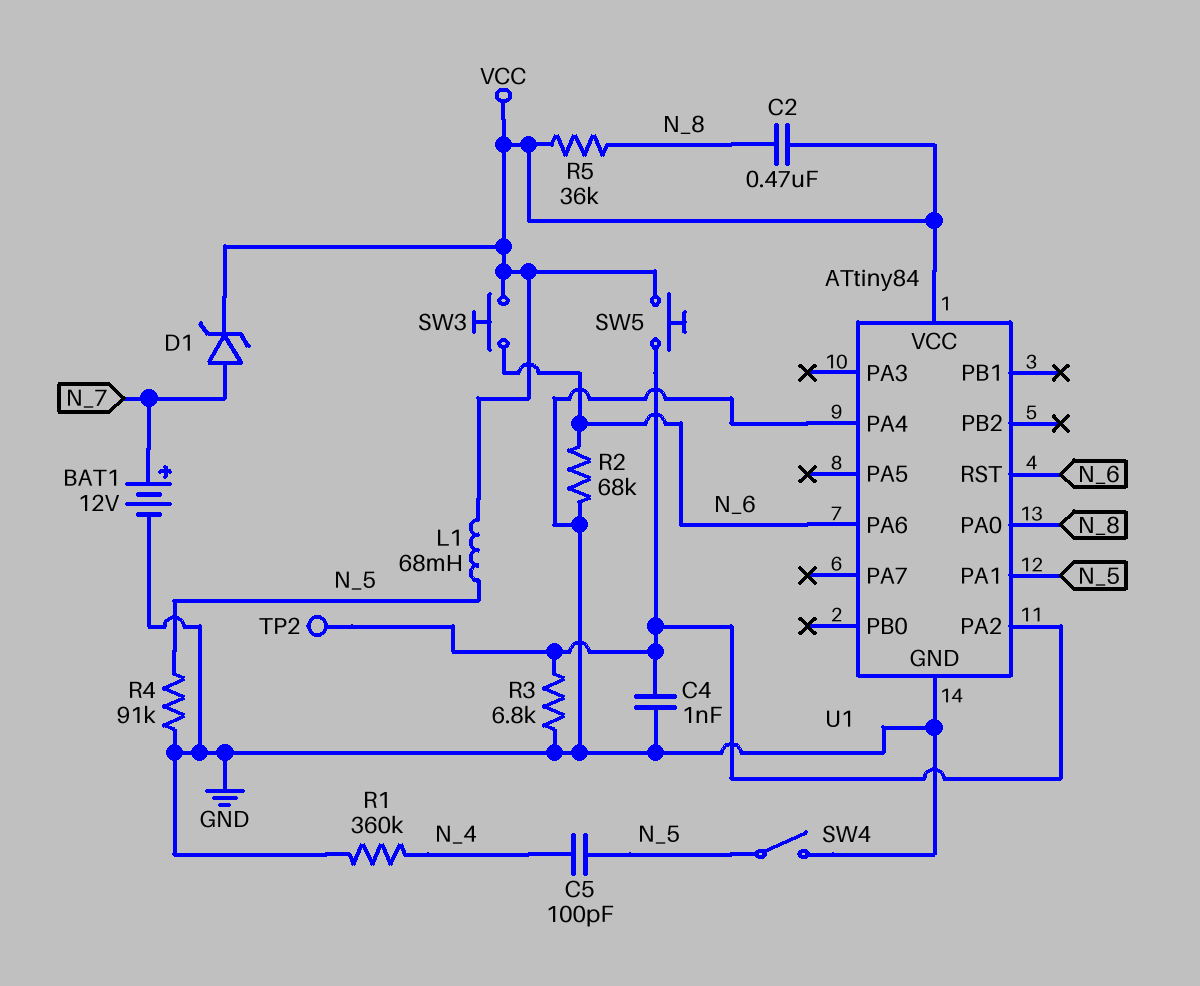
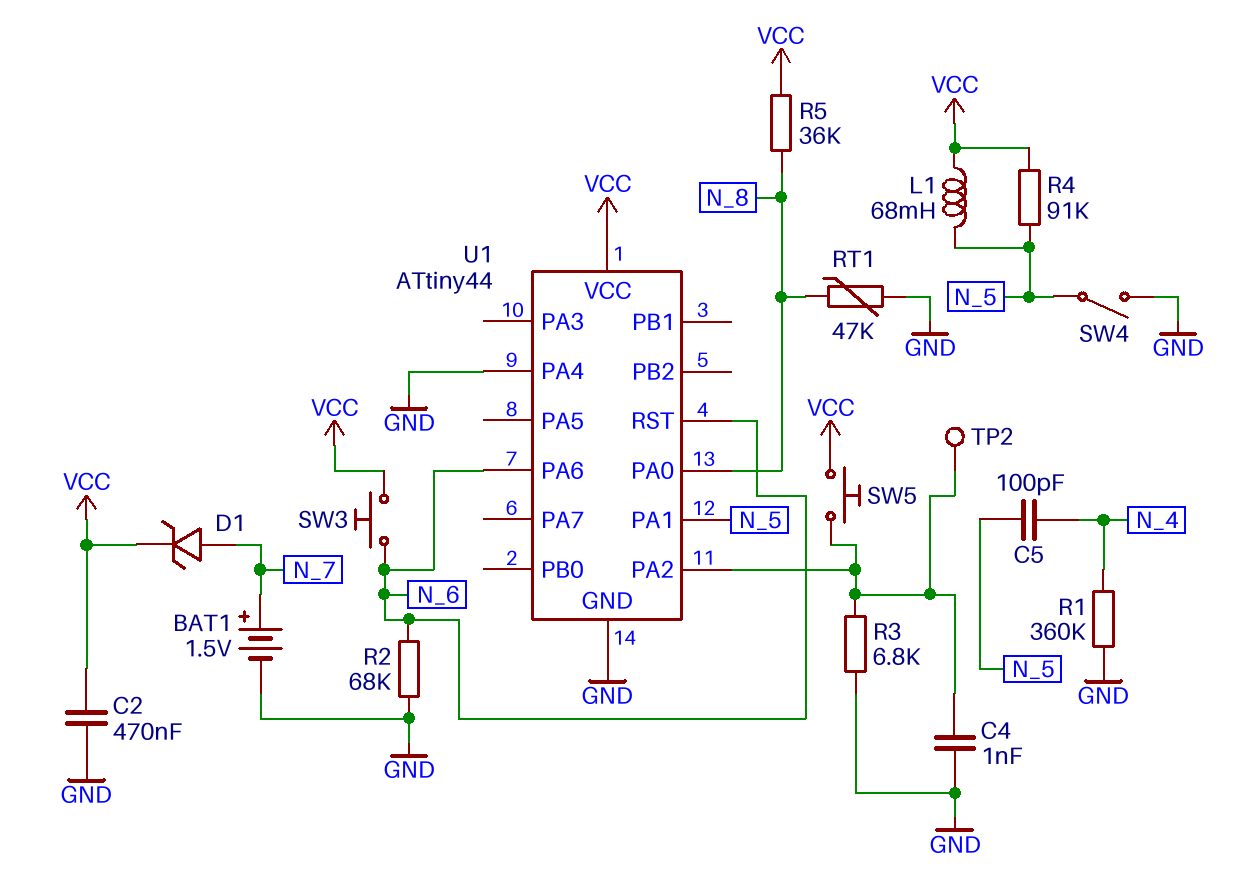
BAT1: 12V (plus N_7, minus GND) -> 1.5V (plus N_7, minus GND)
C2: 470nF (N_8, VCC) -> 470nF (GND, VCC)
R4: 91k (GND, N_5) -> 91k (N_5, VCC)
RT1: none -> 47k (GND, N_8)
U1: ATtiny84 -> ATtiny44

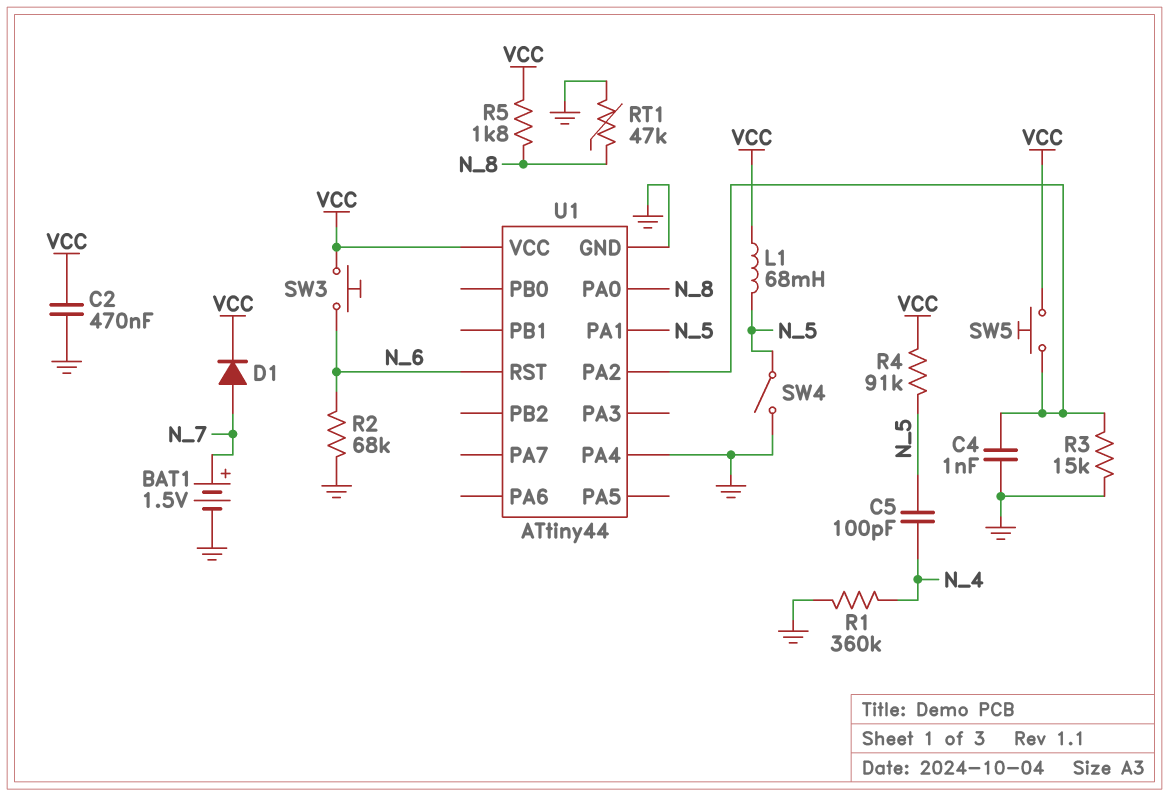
D1: zener (A N_7, K VCC) -> diode (A N_7, K VCC)
R3: 6.8k (GND, U1/PA2) -> 15k (GND, U1/PA2)
R5: 36k (N_8, VCC) -> 1.8k (N_8, VCC)
TP2: test point (U1/PA2) -> none
U1 pin PA6: N_6 -> none

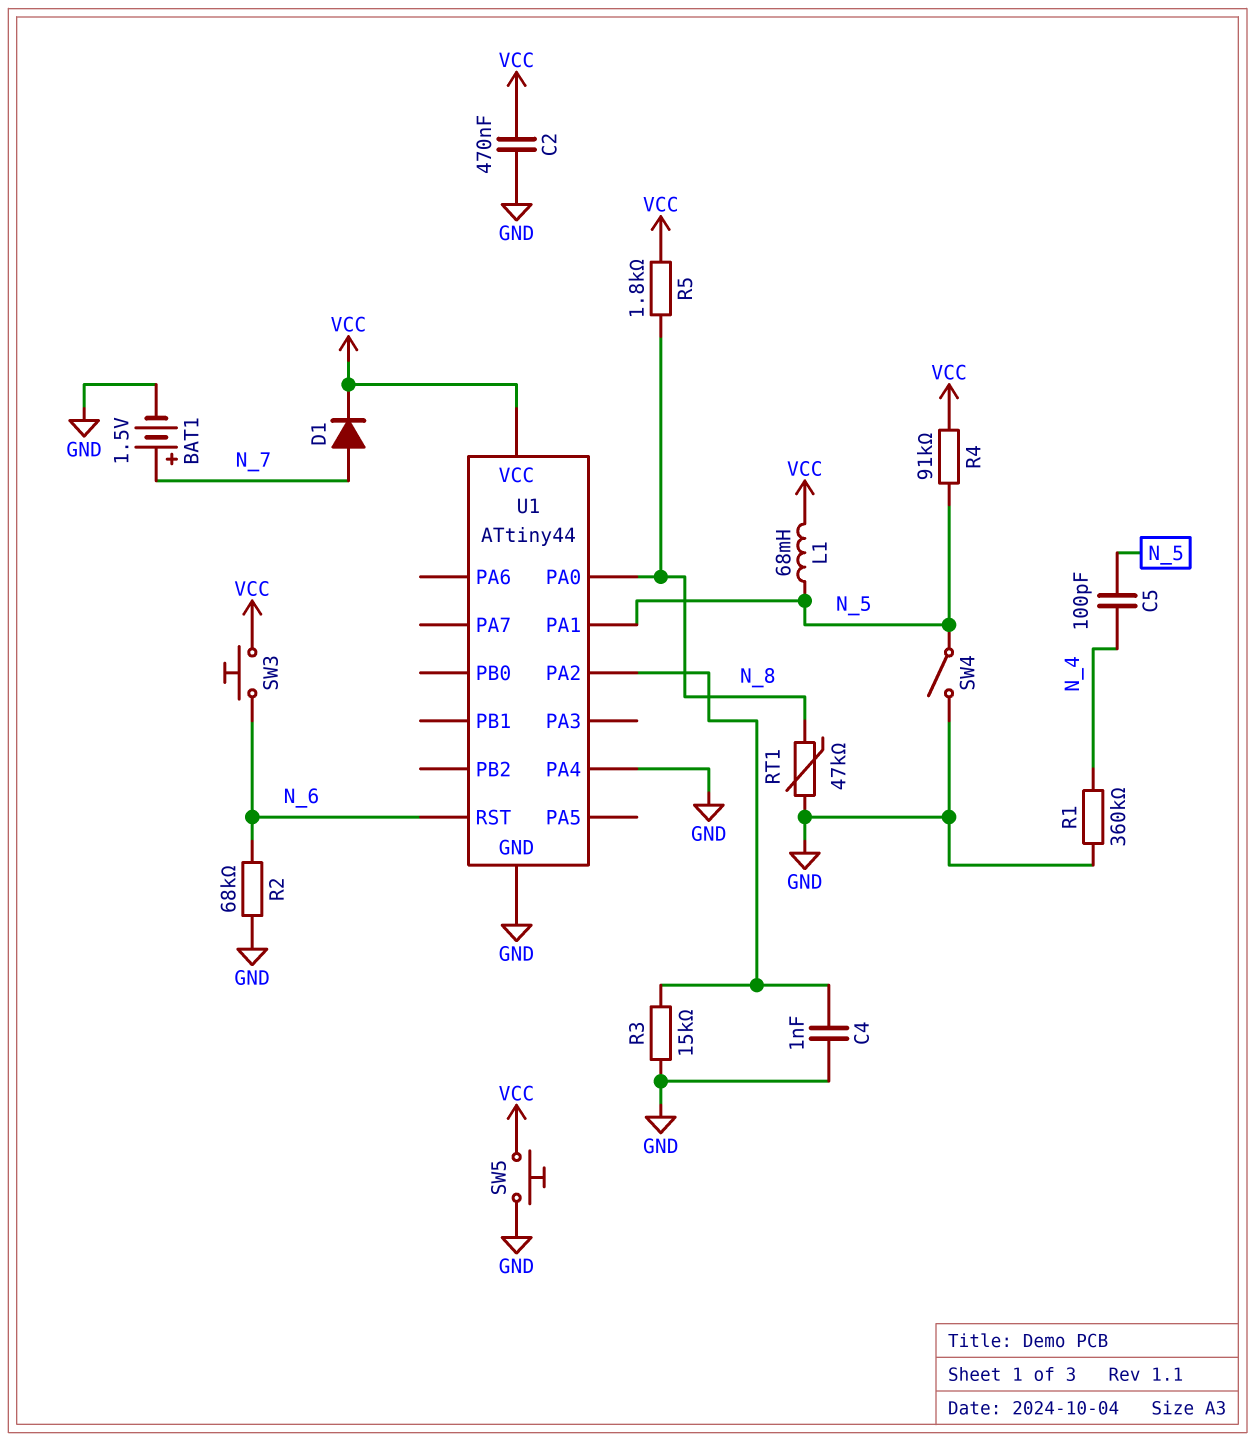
SW5: button (U1/PA2, VCC) -> button (GND, VCC)

